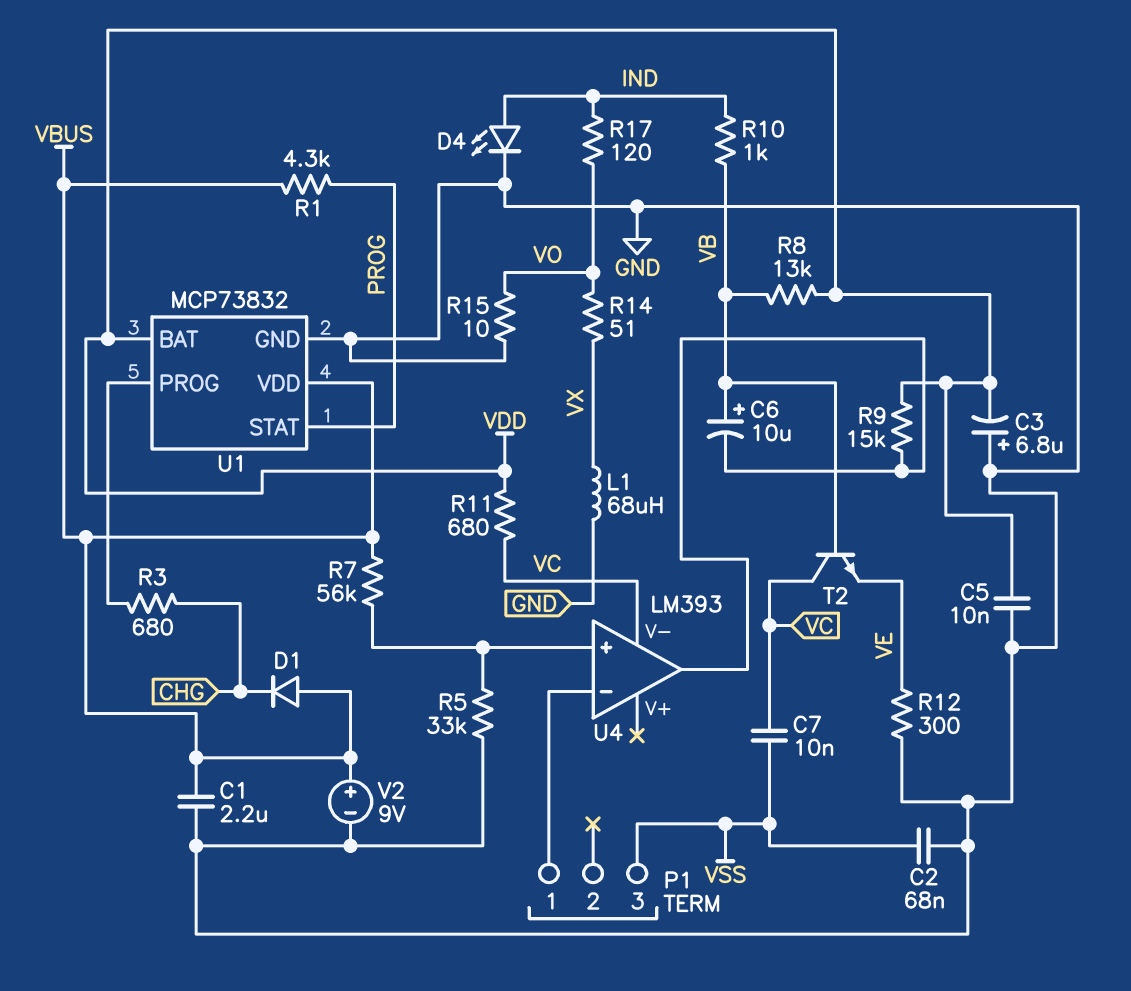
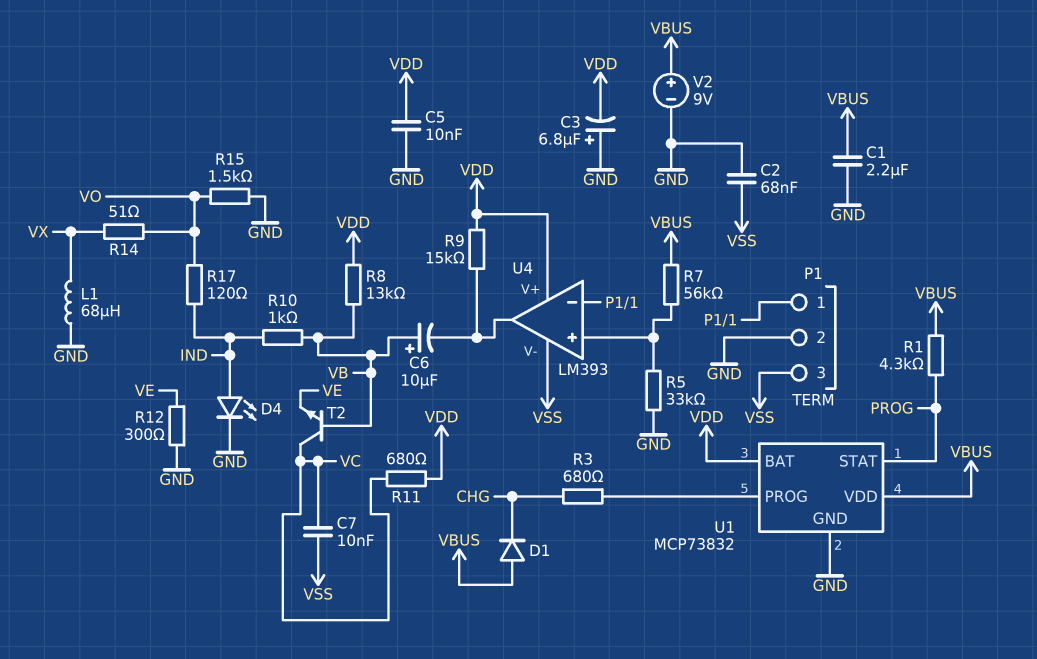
P1 pin 2: none -> GND
R15: 10 (GND, VO) -> 1.5k (GND, VO)
U4 pin V+: none -> VDD
U4 pin V-: VC -> VSS

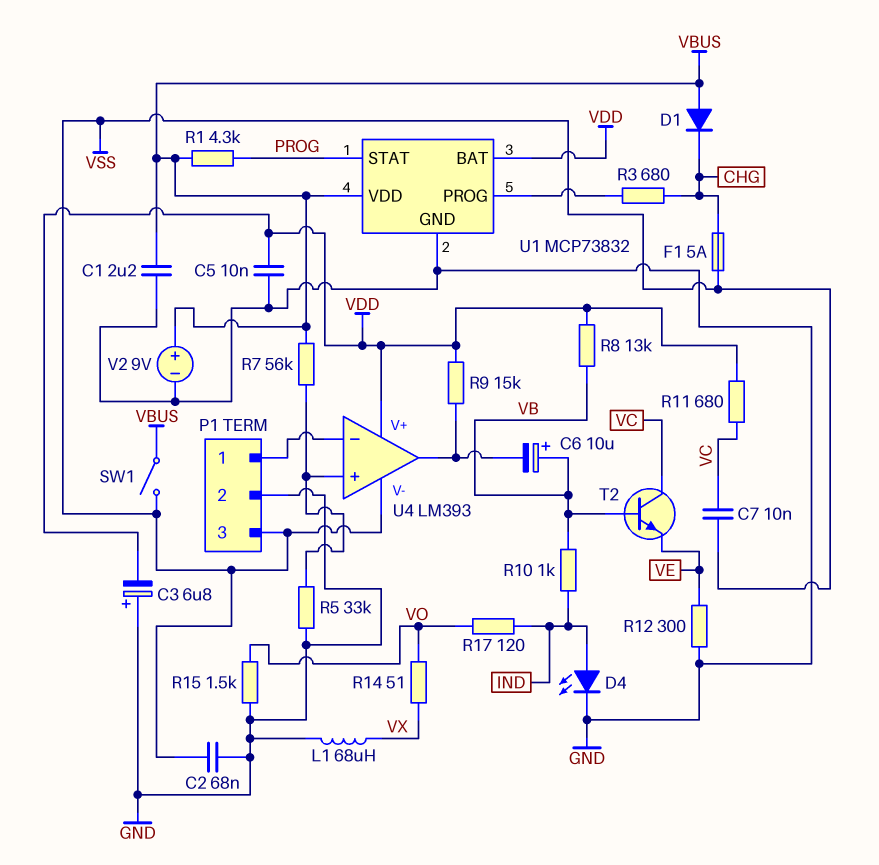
F1: none -> 5A (CHG, VSS)
SW1: none -> switch (VBUS, VSS)

